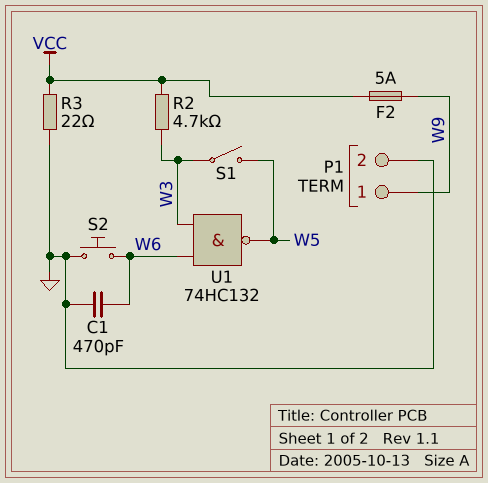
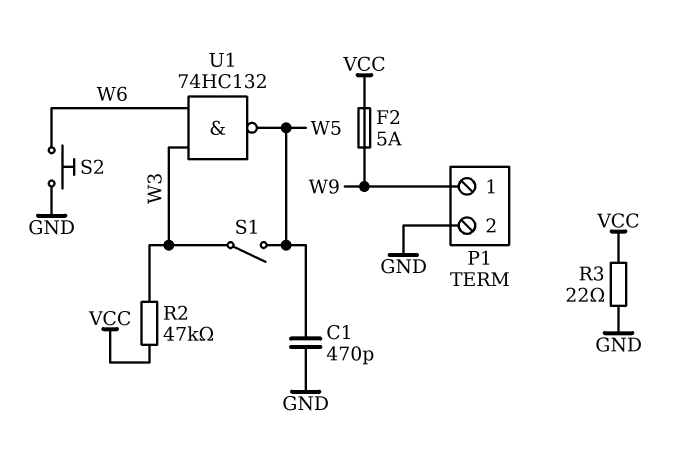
C1: 470pF (GND, W6) -> 470pF (GND, W5)
R2: 4.7k (VCC, W3) -> 47k (VCC, W3)

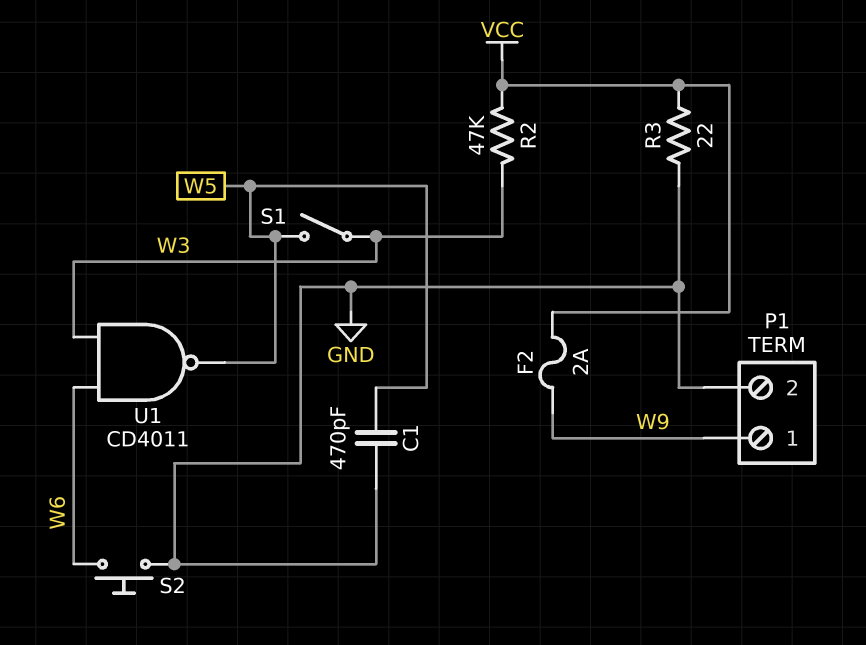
F2: 5A (VCC, W9) -> 2A (VCC, W9)
U1: NAND 74HC132 (in W3, in W6, out W5) -> NAND CD4011 (in W3, in W6, out W5)

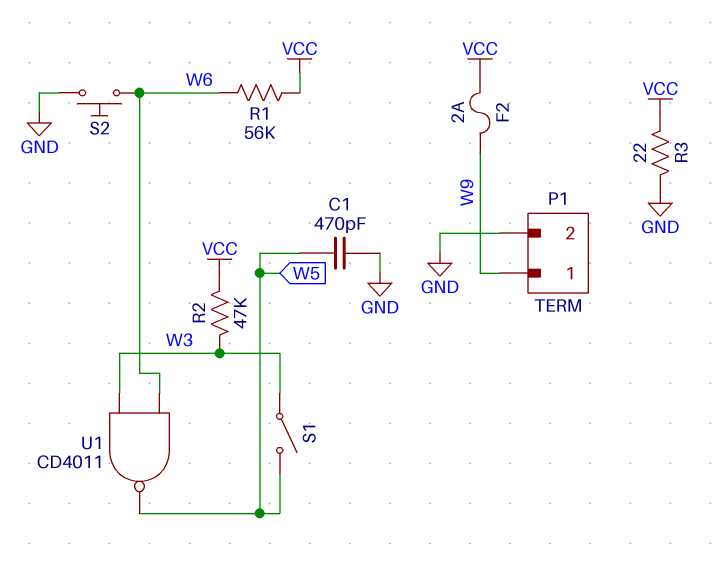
R1: none -> 56k (VCC, W6)

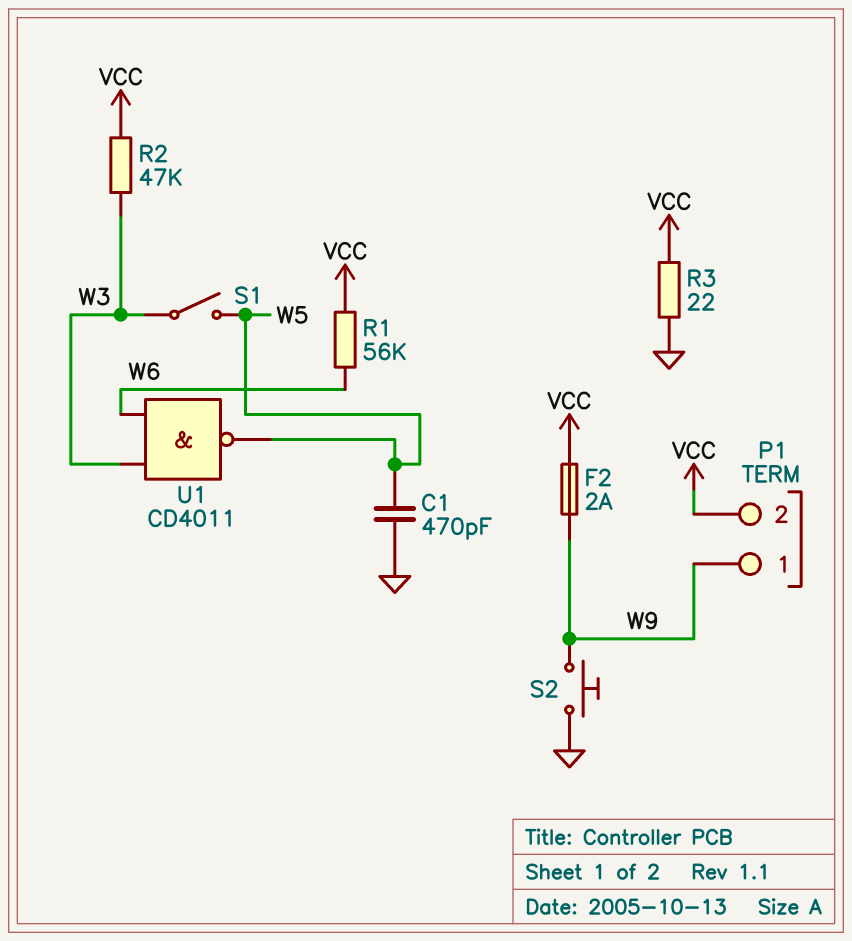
P1 pin 2: GND -> VCC
S2: button (GND, W6) -> button (GND, W9)

